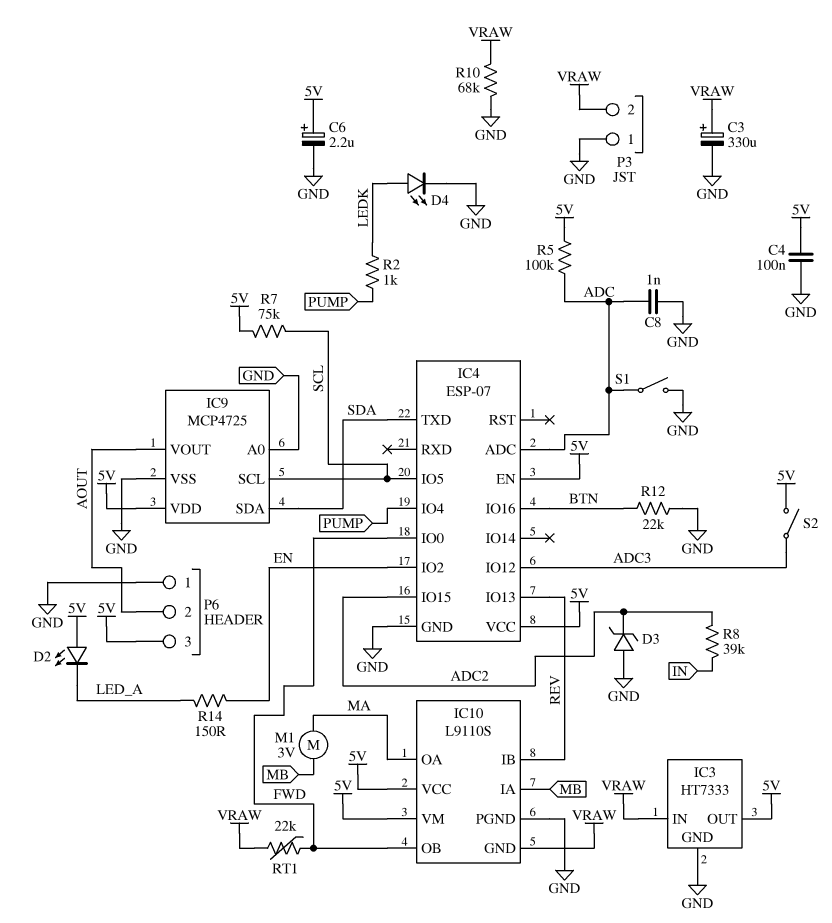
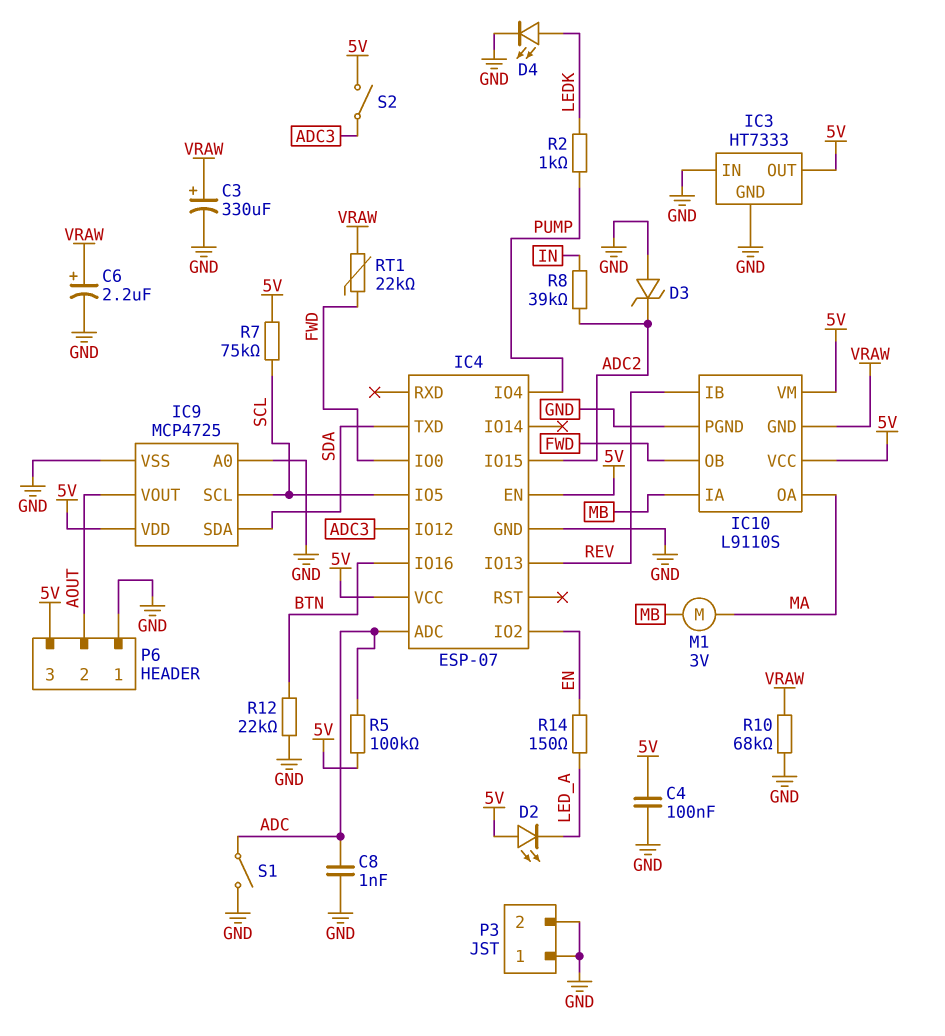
C6: 2.2uF (plus 5V, minus GND) -> 2.2uF (plus VRAW, minus GND)
IC3 pin IN: VRAW -> GND
P3 pin 2: VRAW -> GND

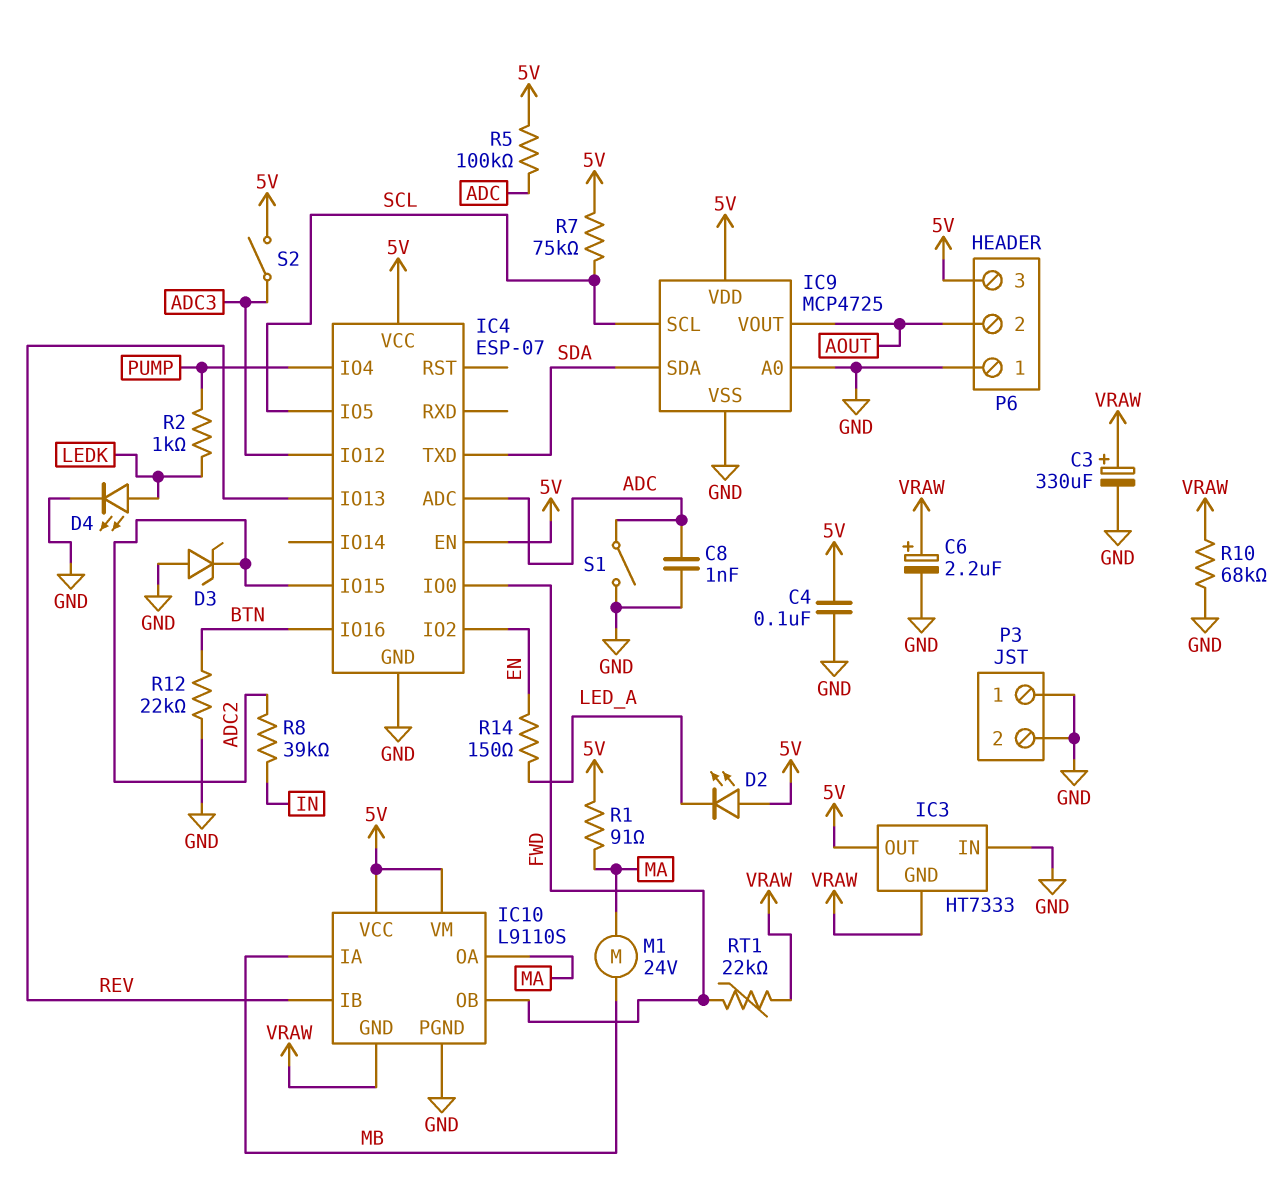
IC3 pin GND: GND -> VRAW
M1: motor 3V (MA, MB) -> motor 24V (MA, MB)
R1: none -> 91 (5V, MA)

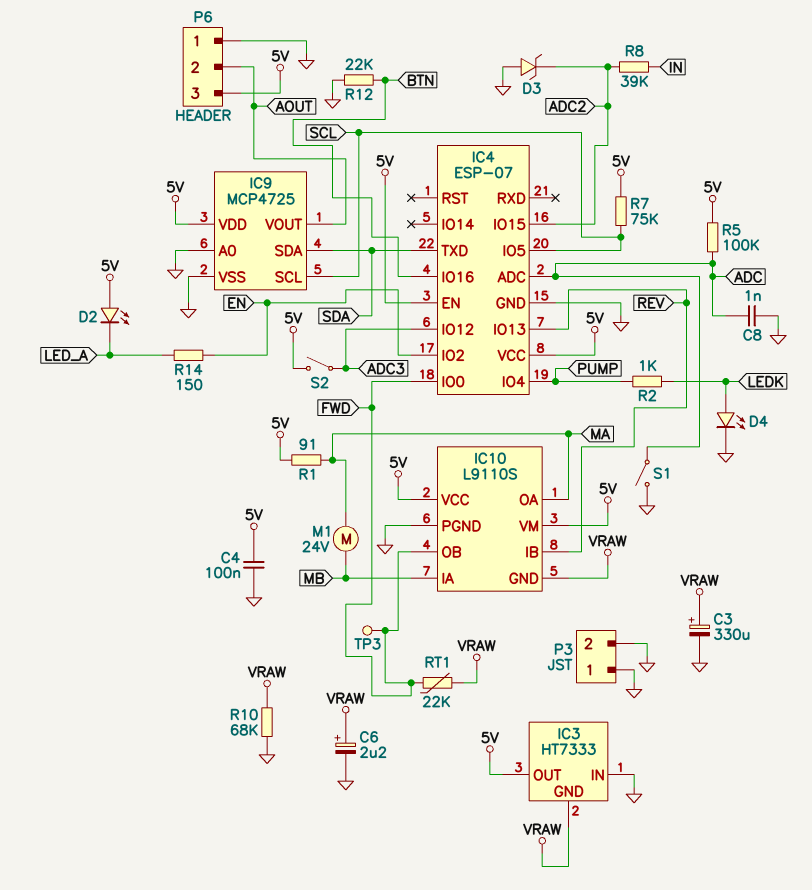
TP3: none -> test point (FWD)

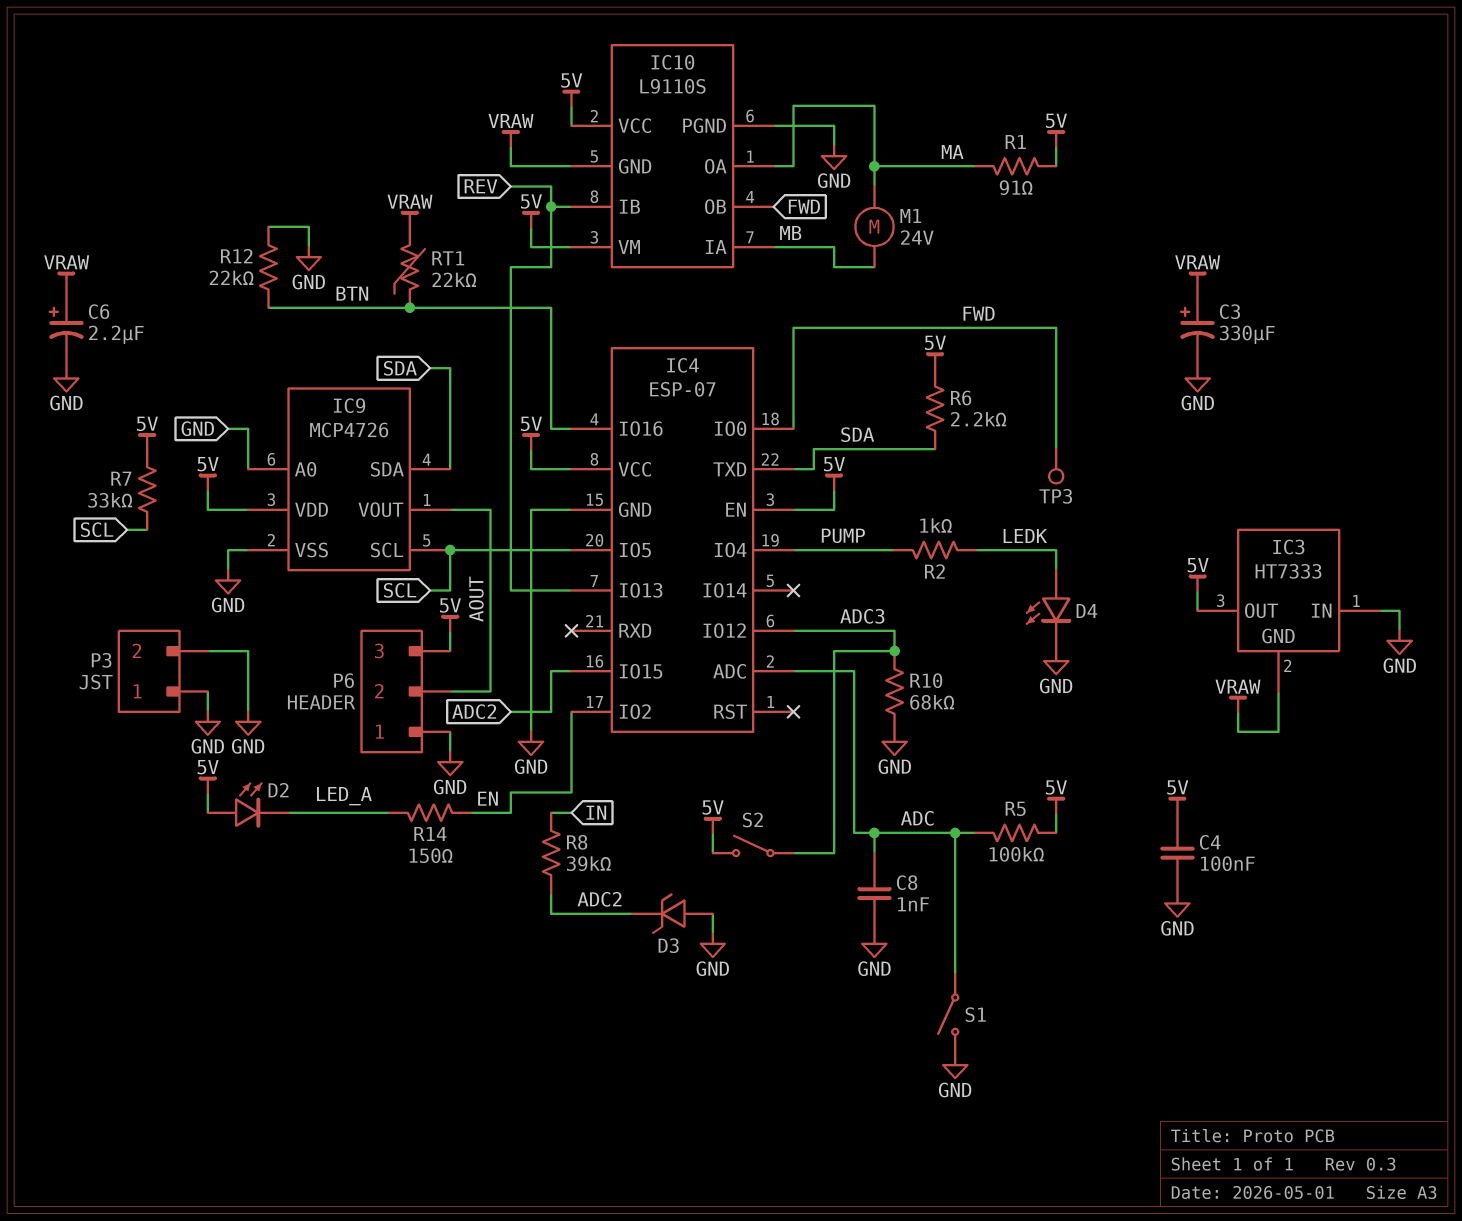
IC9: MCP4725 -> MCP4726
R6: none -> 2.2k (5V, SDA)
R7: 75k (5V, SCL) -> 33k (5V, SCL)
R10: 68k (GND, VRAW) -> 68k (ADC3, GND)
RT1: 22k (FWD, VRAW) -> 22k (BTN, VRAW)

